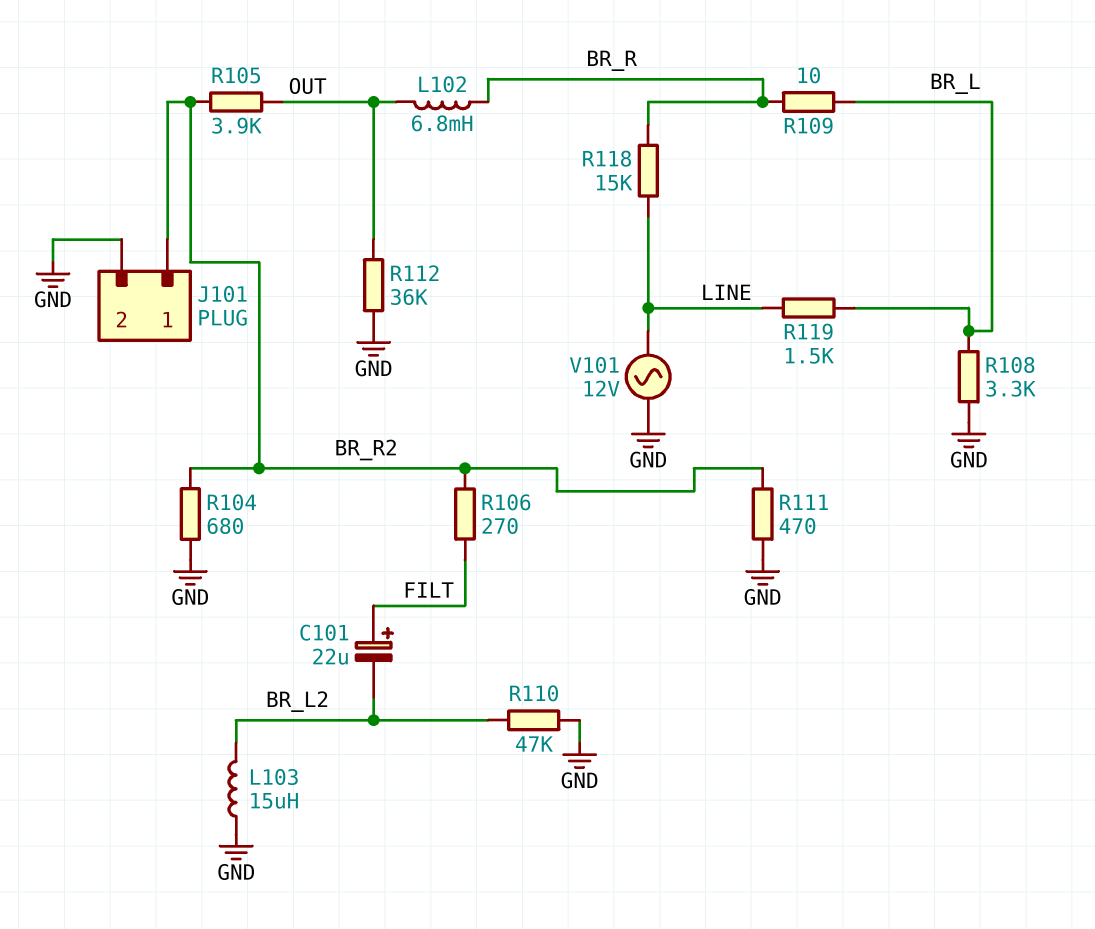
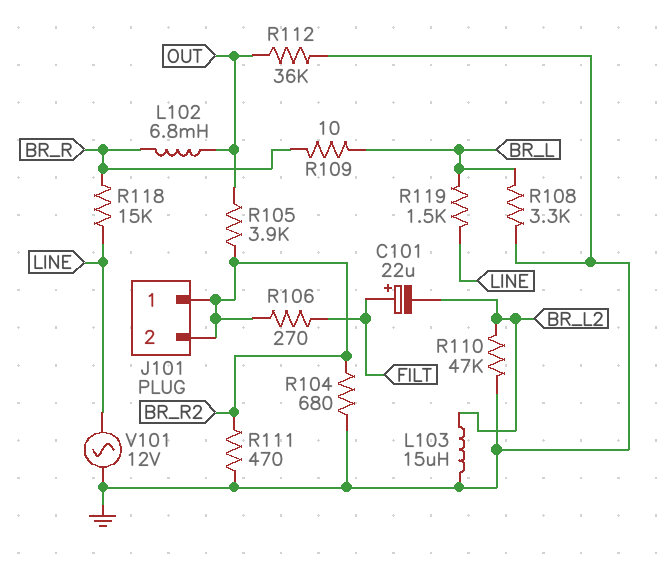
J101 pin 2: GND -> BR_R2

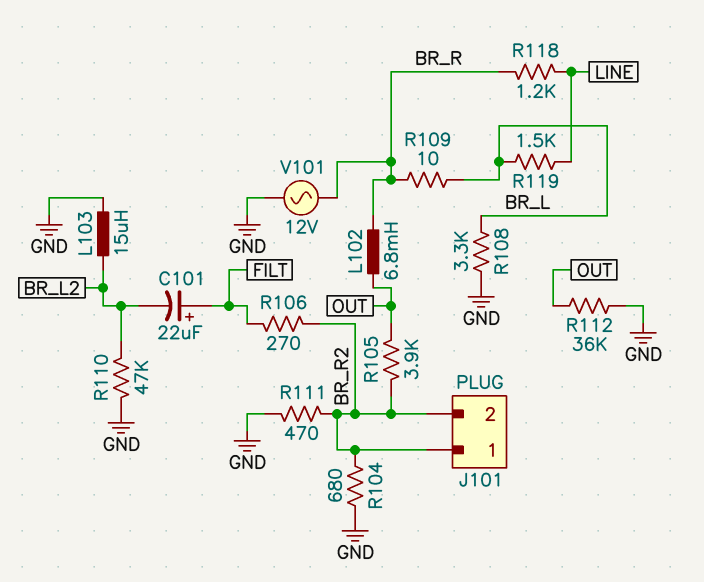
R118: 15k (BR_R, LINE) -> 1.2k (BR_R, LINE)
V101: AC 12V (GND, LINE) -> AC 12V (BR_R, GND)

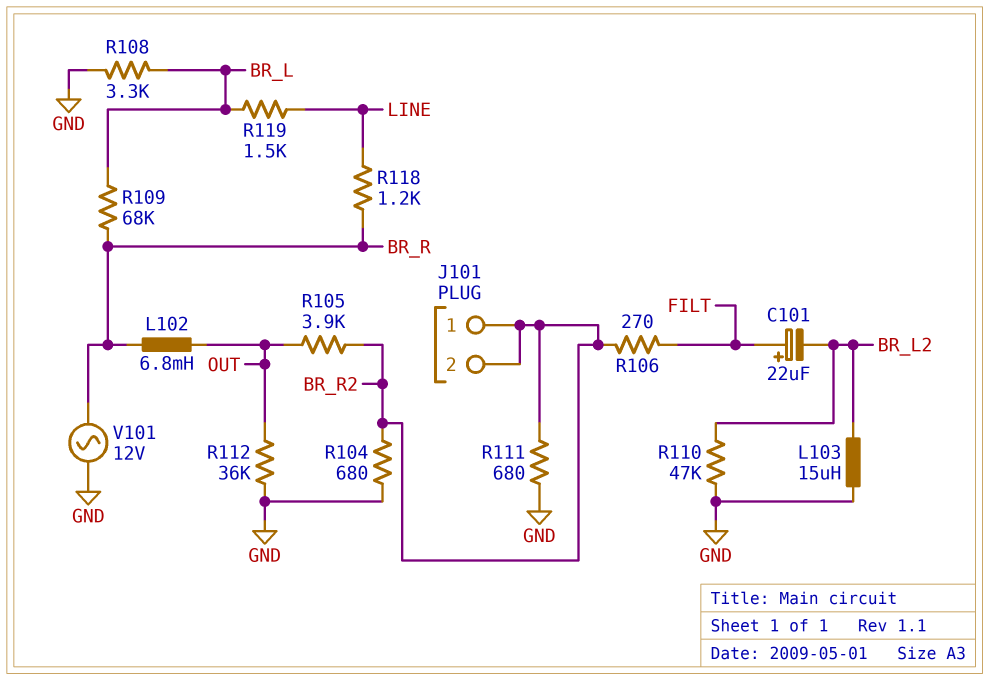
R109: 10 (BR_L, BR_R) -> 68k (BR_L, BR_R)
R111: 470 (BR_R2, GND) -> 680 (BR_R2, GND)

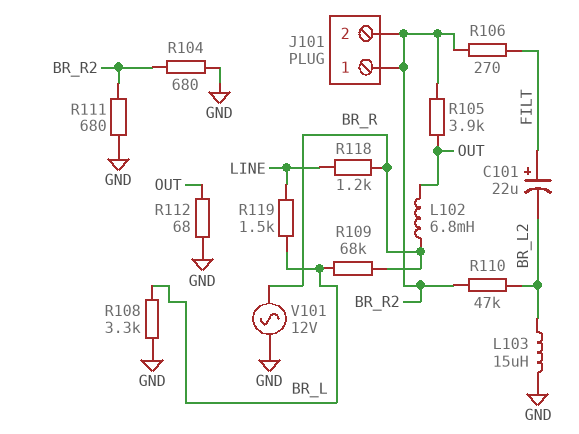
R110: 47k (BR_L2, GND) -> 47k (BR_L2, BR_R2)
R112: 36k (GND, OUT) -> 68 (GND, OUT)

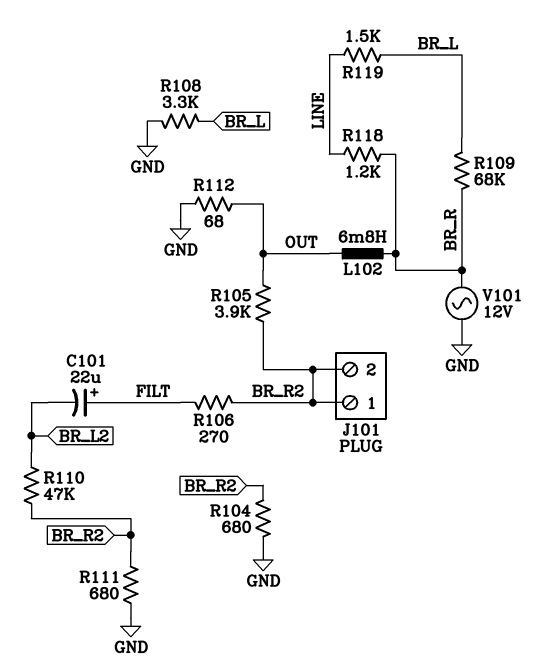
L103: 15uH (BR_L2, GND) -> none

